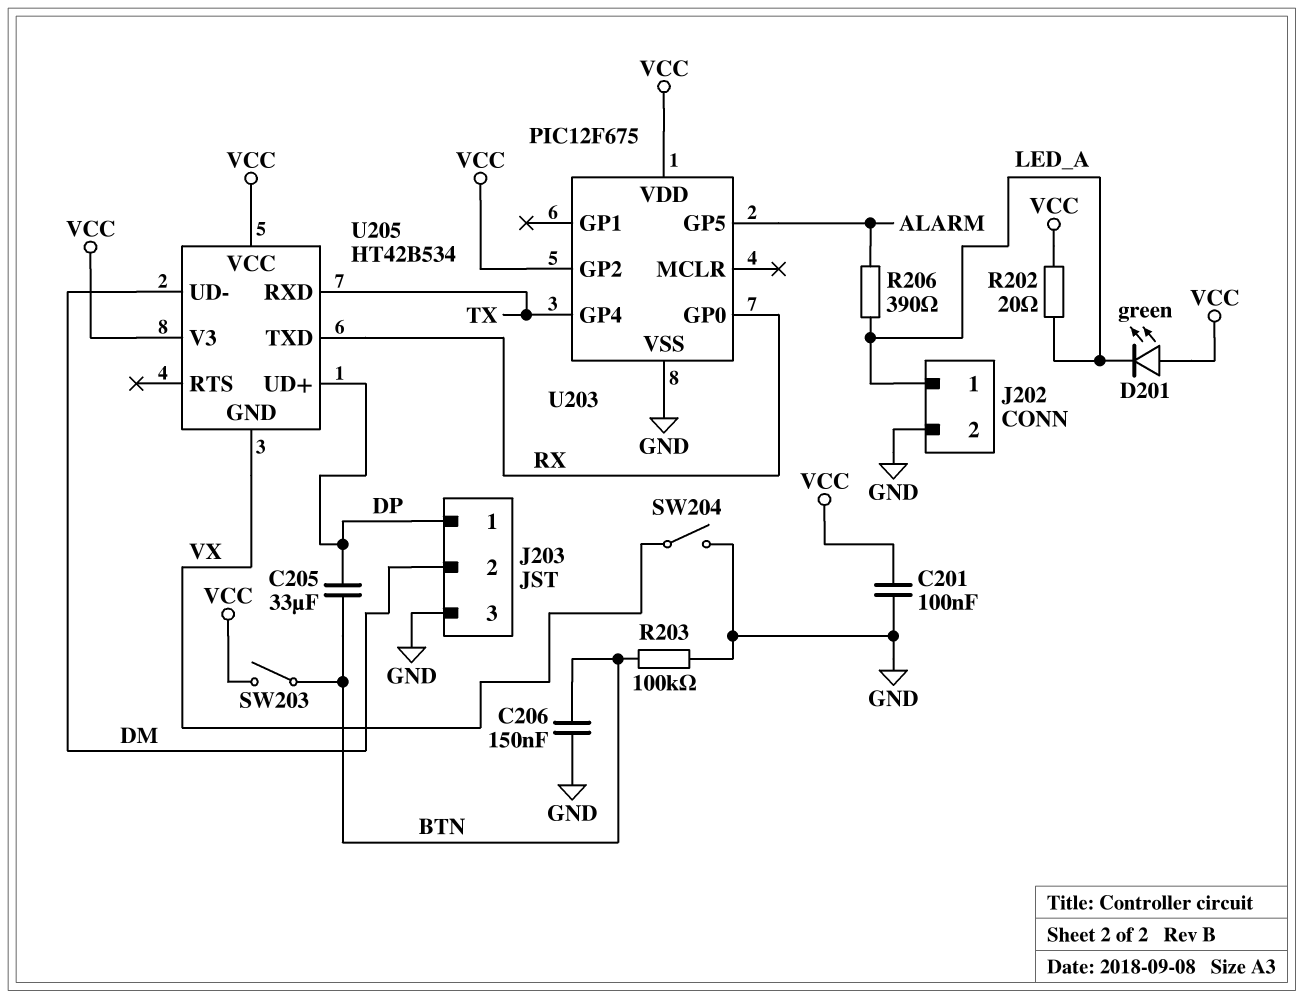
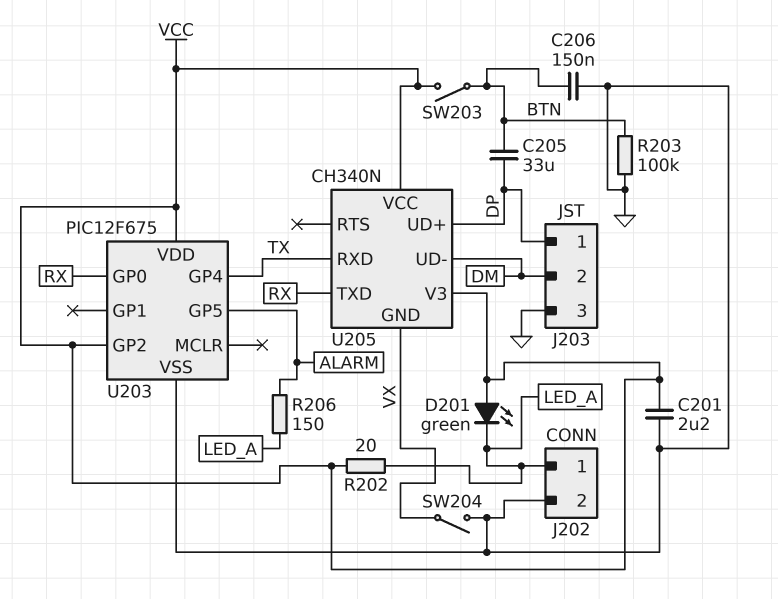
C201: 100nF (GND, VCC) -> 2.2uF (GND, VCC)
R206: 390 (ALARM, LED_A) -> 150 (ALARM, LED_A)
U205: HT42B534 -> CH340N

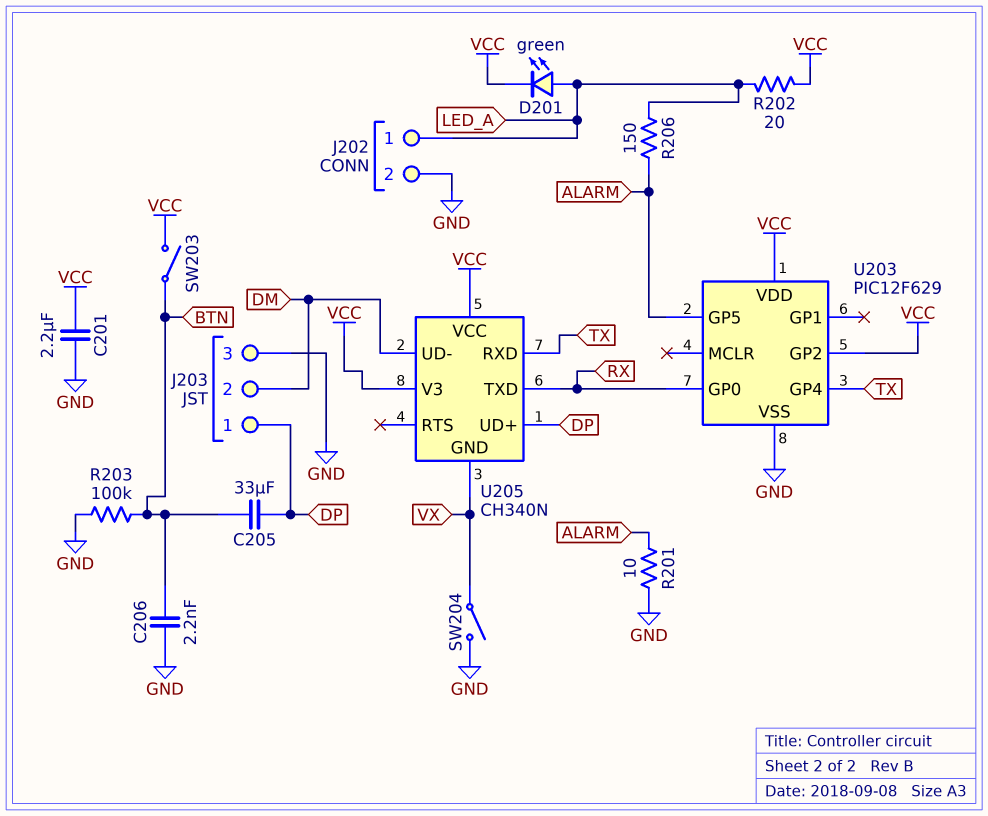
C206: 150nF (BTN, GND) -> 2.2nF (BTN, GND)
D201: LED green (A VCC, K LED_A) -> LED green (A LED_A, K VCC)
R201: none -> 10 (ALARM, GND)
U203: PIC12F675 -> PIC12F629

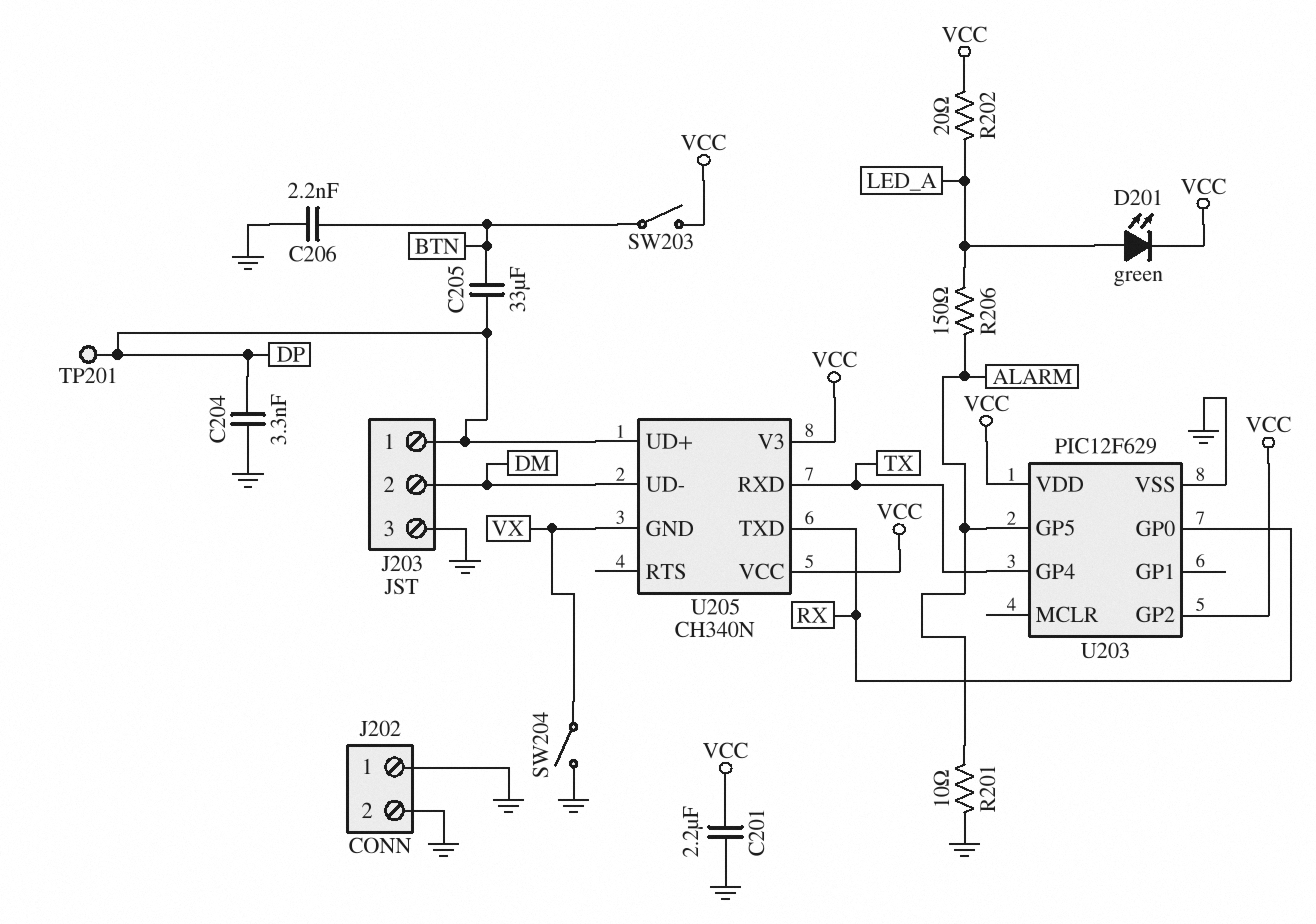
C204: none -> 3.3nF (DP, GND)
J202 pin 1: LED_A -> GND
R203: 100k (BTN, GND) -> none
TP201: none -> test point (DP)

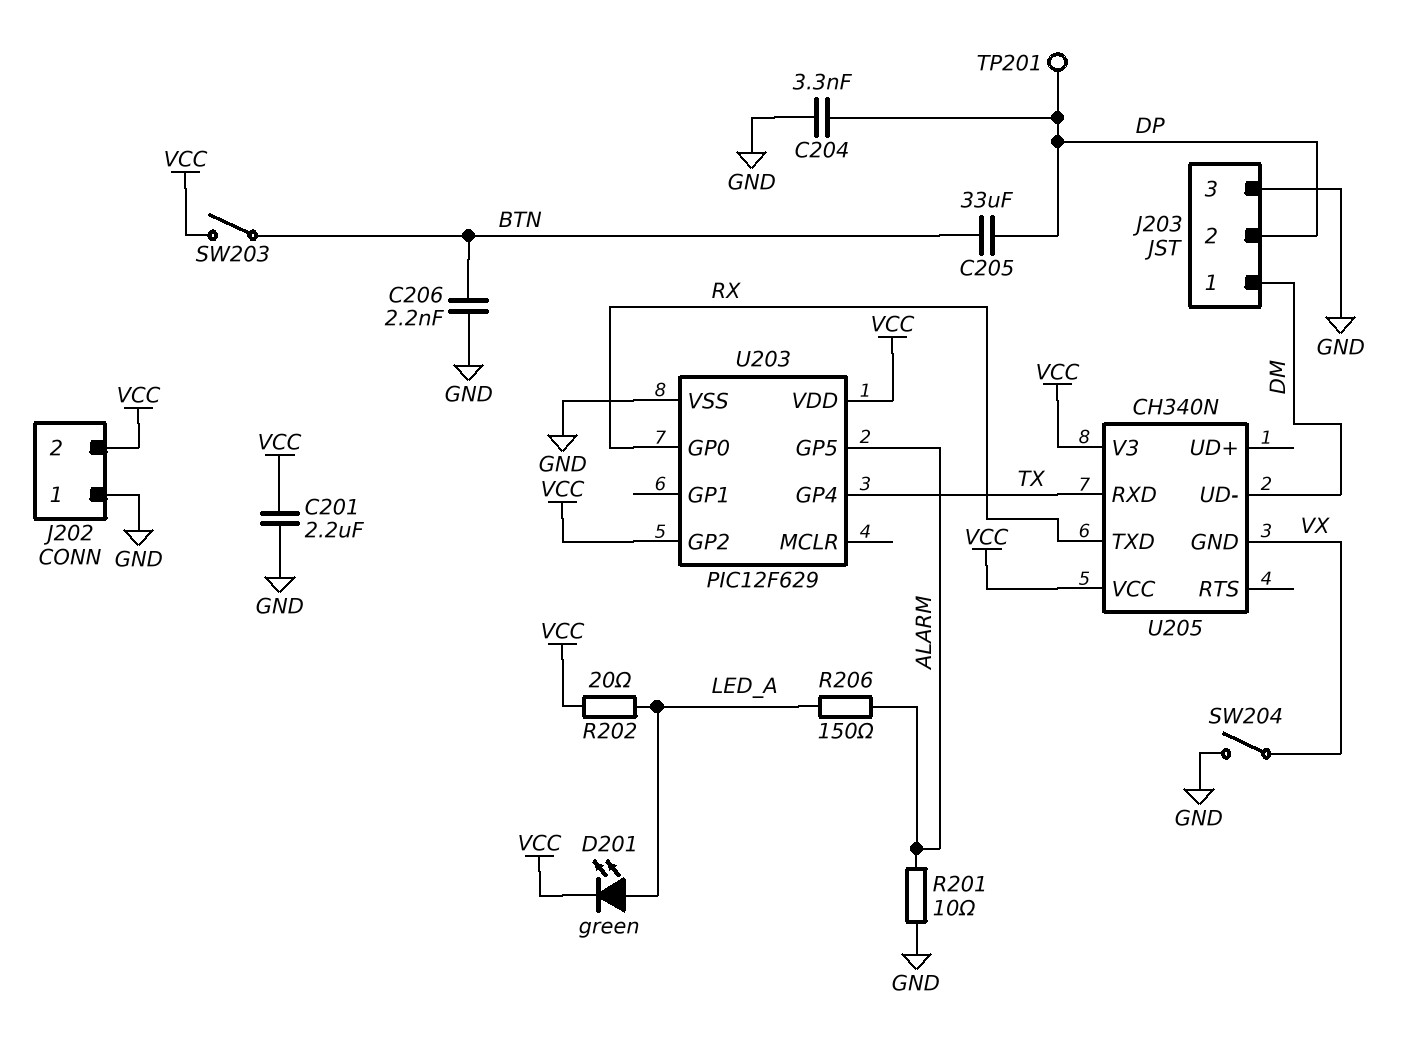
J202 pin 2: GND -> VCC
J203 pin 1: DP -> DM
J203 pin 2: DM -> DP
U205 pin UD+: DP -> none

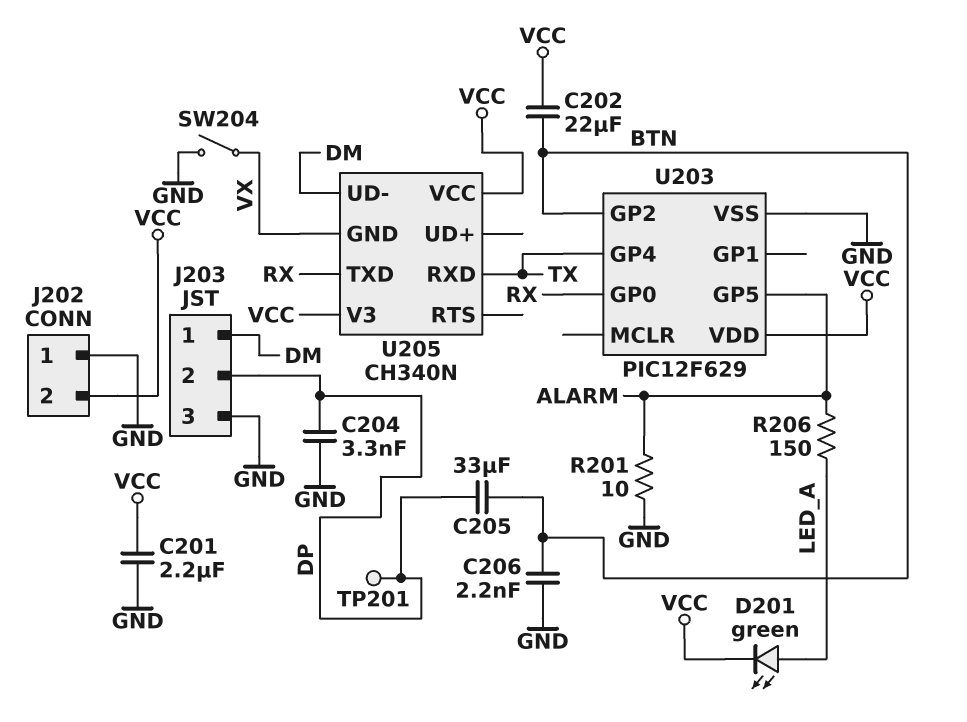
C202: none -> 22uF (BTN, VCC)
R202: 20 (LED_A, VCC) -> none
SW203: switch (BTN, VCC) -> none
U203 pin GP2: VCC -> BTN

